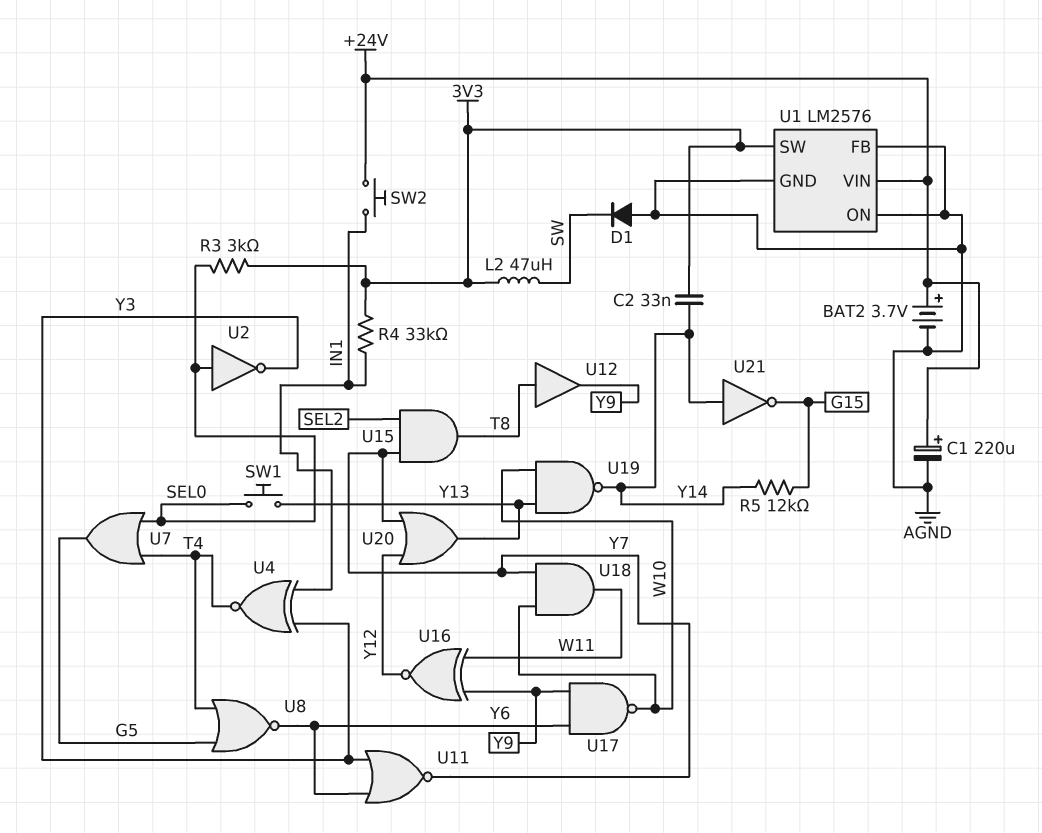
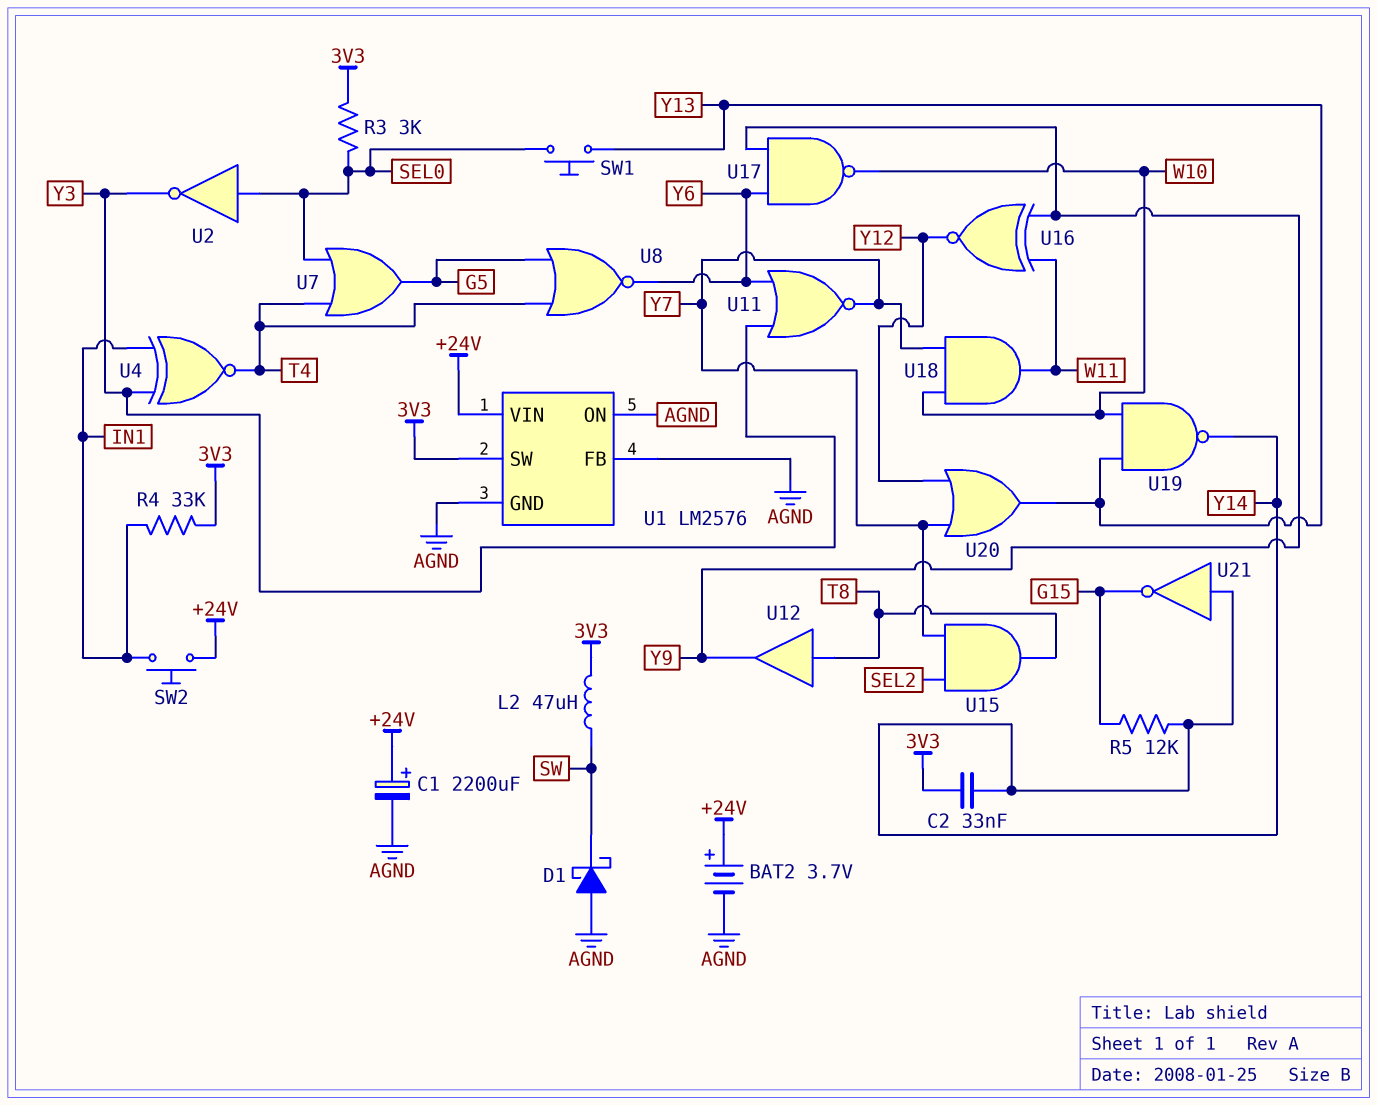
C1: 220uF (plus +24V, minus AGND) -> 2200uF (plus +24V, minus AGND)
D1: diode (A AGND, K SW) -> schottky (A AGND, K SW)

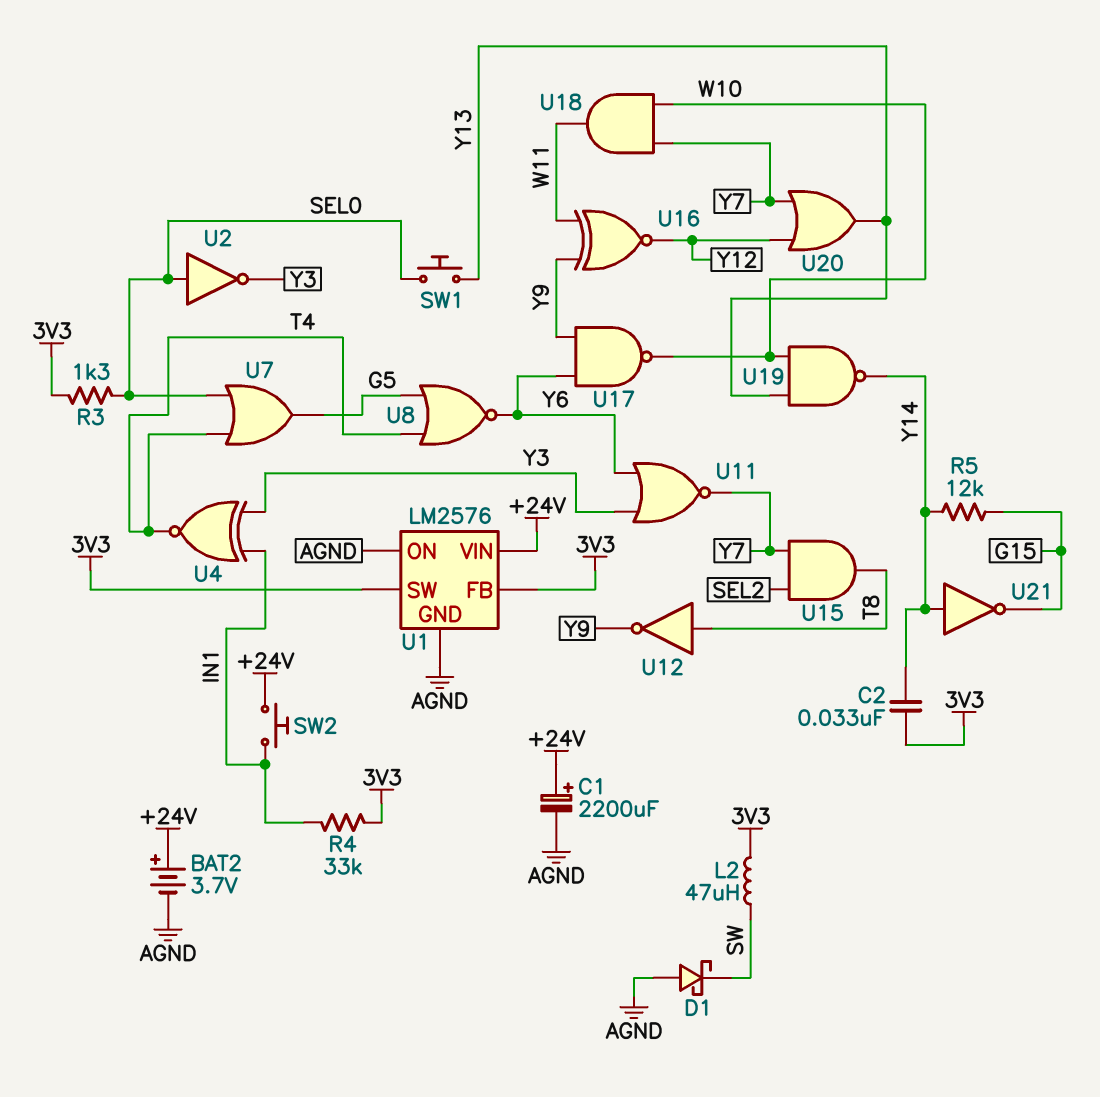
R3: 3k (3V3, SEL0) -> 1.3k (3V3, SEL0)
U1 pin FB: AGND -> 3V3
U12: buffer (in T8, out Y9) -> NOT (in T8, out Y9)

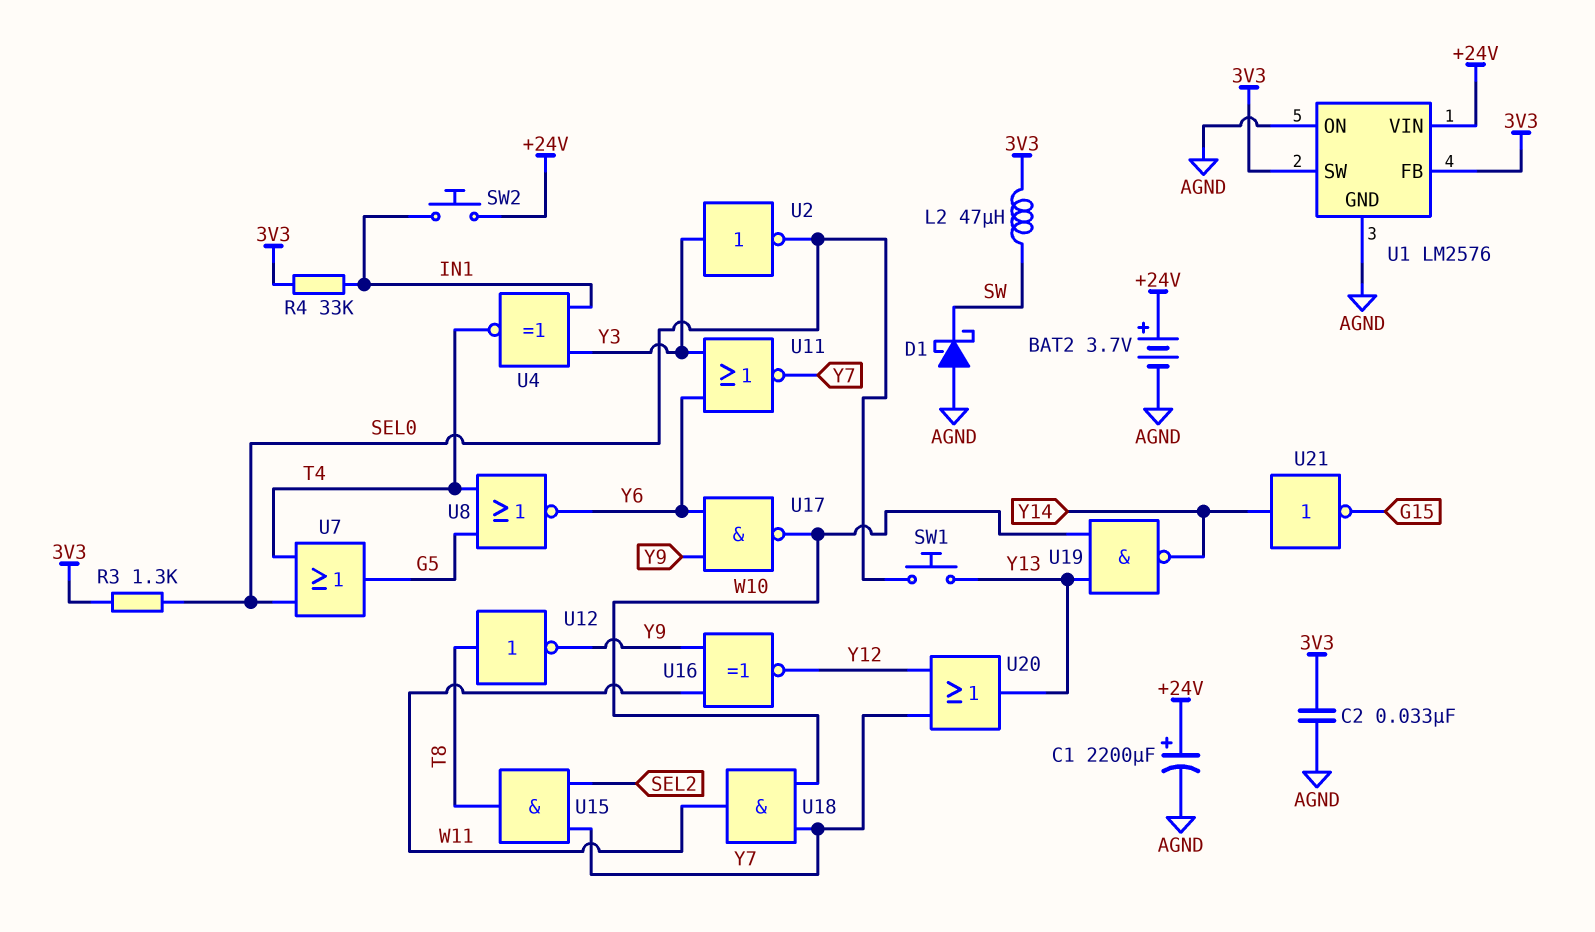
C2: 33nF (3V3, Y14) -> 33nF (3V3, AGND)
R5: 12k (G15, Y14) -> none
U2: NOT (in SEL0, out Y3) -> NOT (in Y3, out SEL0)

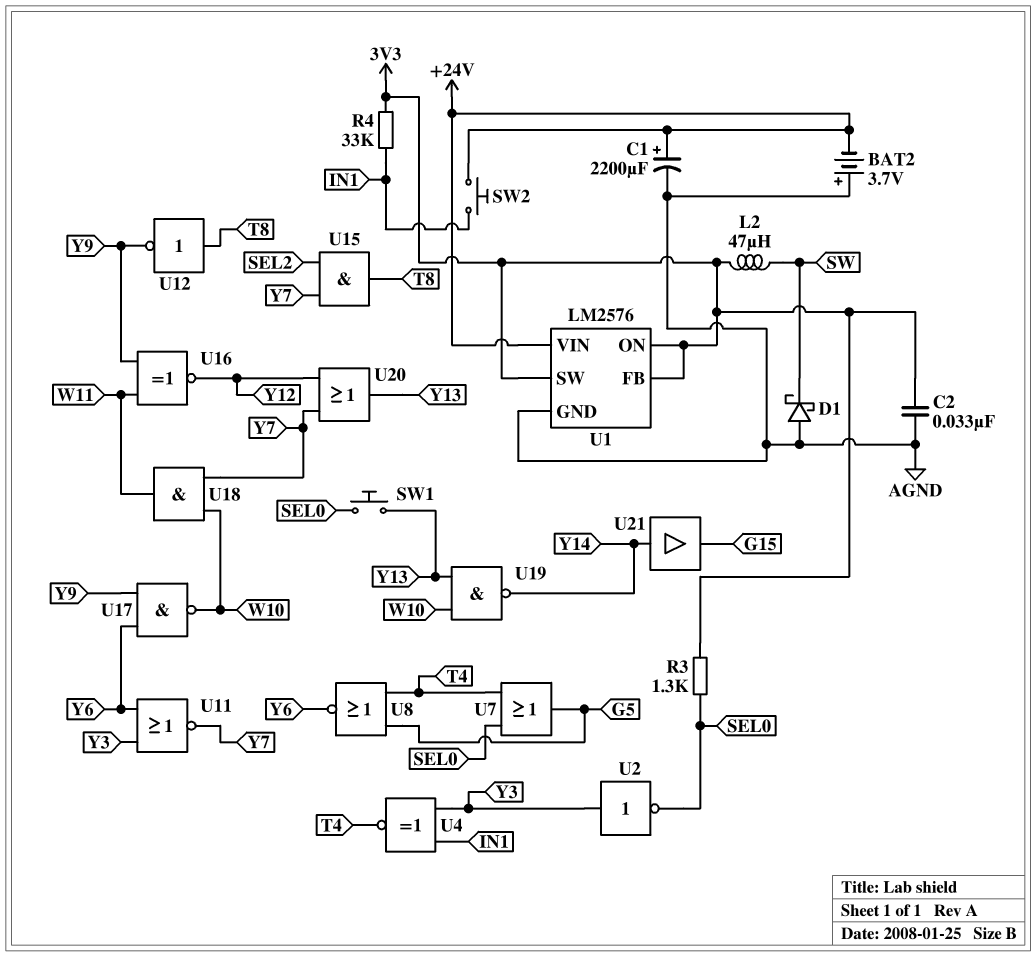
BAT2: 3.7V (plus +24V, minus AGND) -> 3.7V (plus AGND, minus +24V)
U1 pin ON: AGND -> 3V3
U21: NOT (in Y14, out G15) -> buffer (in Y14, out G15)

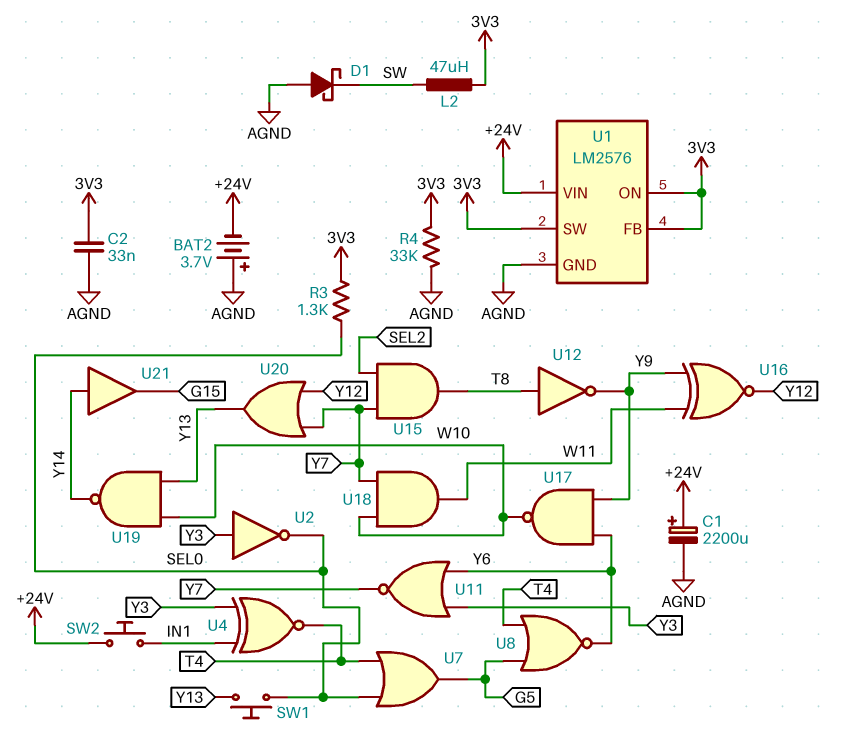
R4: 33k (3V3, IN1) -> 33k (3V3, AGND)

